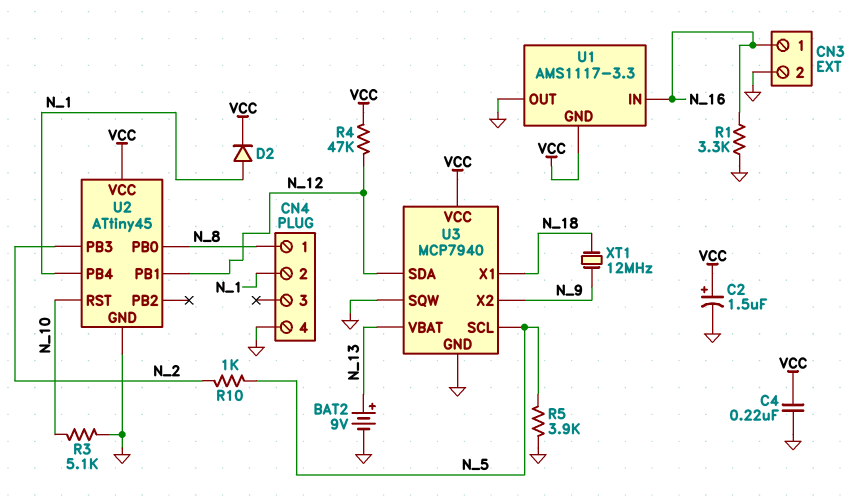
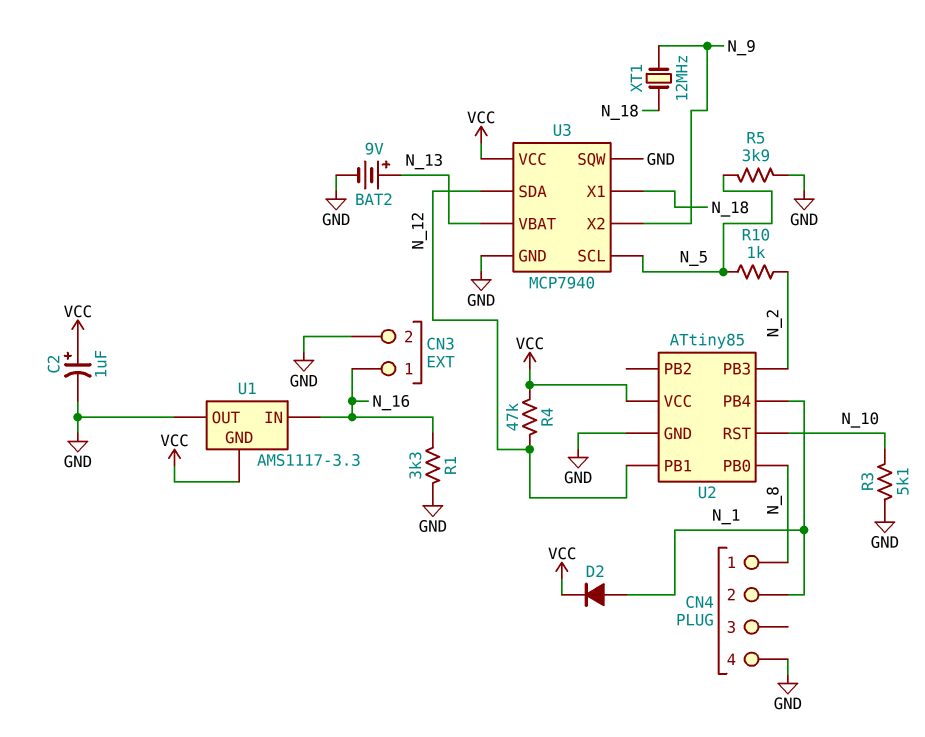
C2: 1.5uF (plus VCC, minus GND) -> 1uF (plus VCC, minus GND)
C4: 220nF (GND, VCC) -> none
U2: ATtiny45 -> ATtiny85

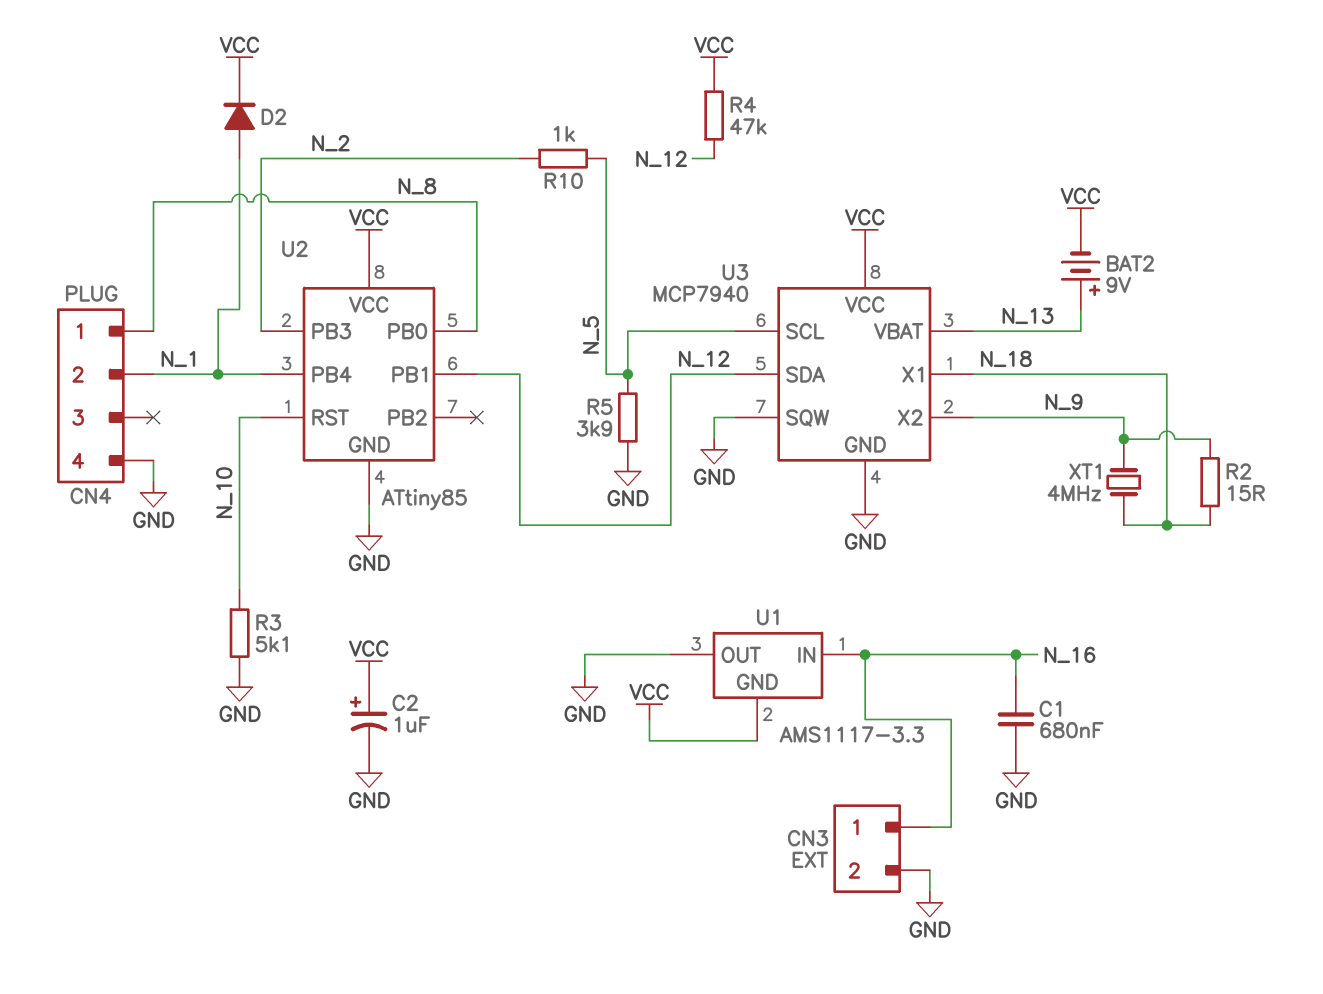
BAT2: 9V (plus N_13, minus GND) -> 9V (plus N_13, minus VCC)
C1: none -> 680nF (GND, N_16)
R1: 3.3k (GND, N_16) -> none
R2: none -> 15 (N_9, N_18)
XT1: 12MHz (N_9, N_18) -> 4MHz (N_9, N_18)

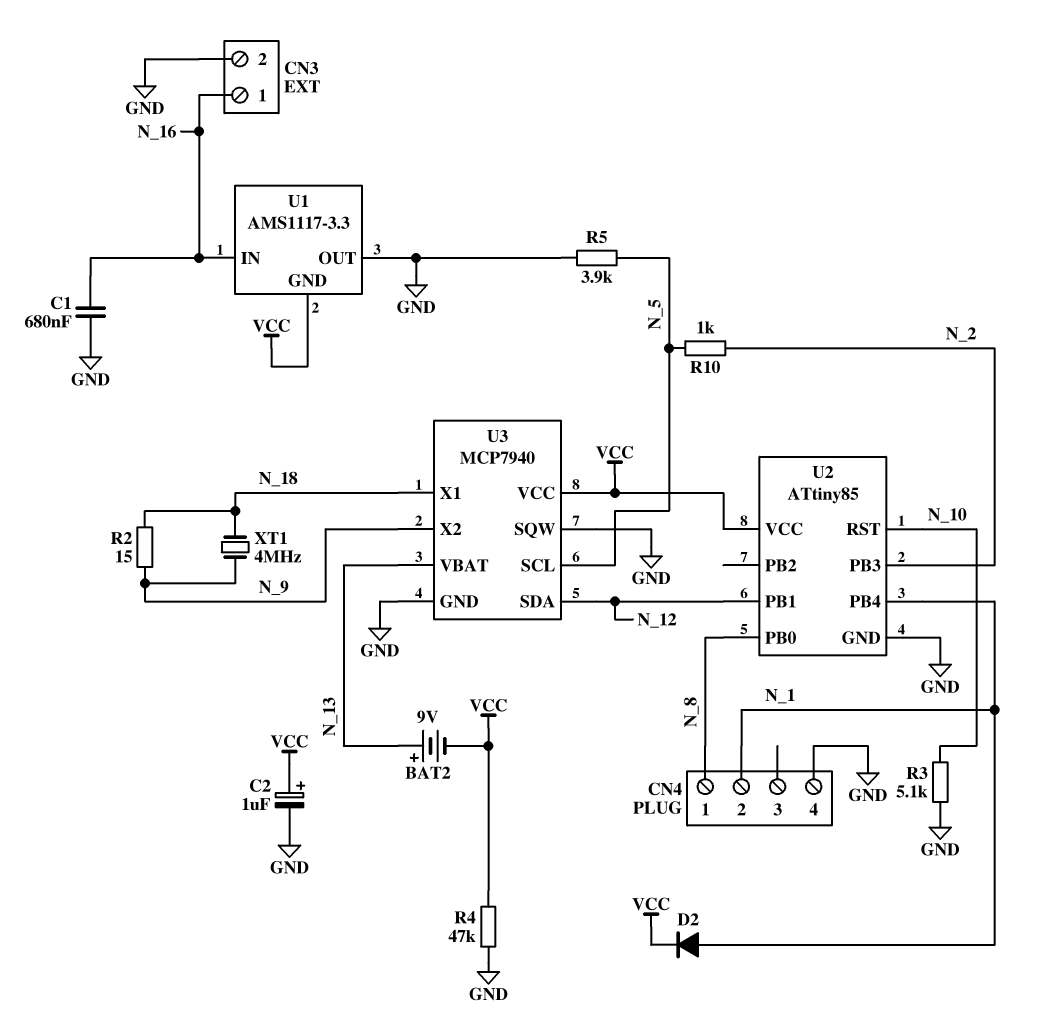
R4: 47k (N_12, VCC) -> 47k (GND, VCC)

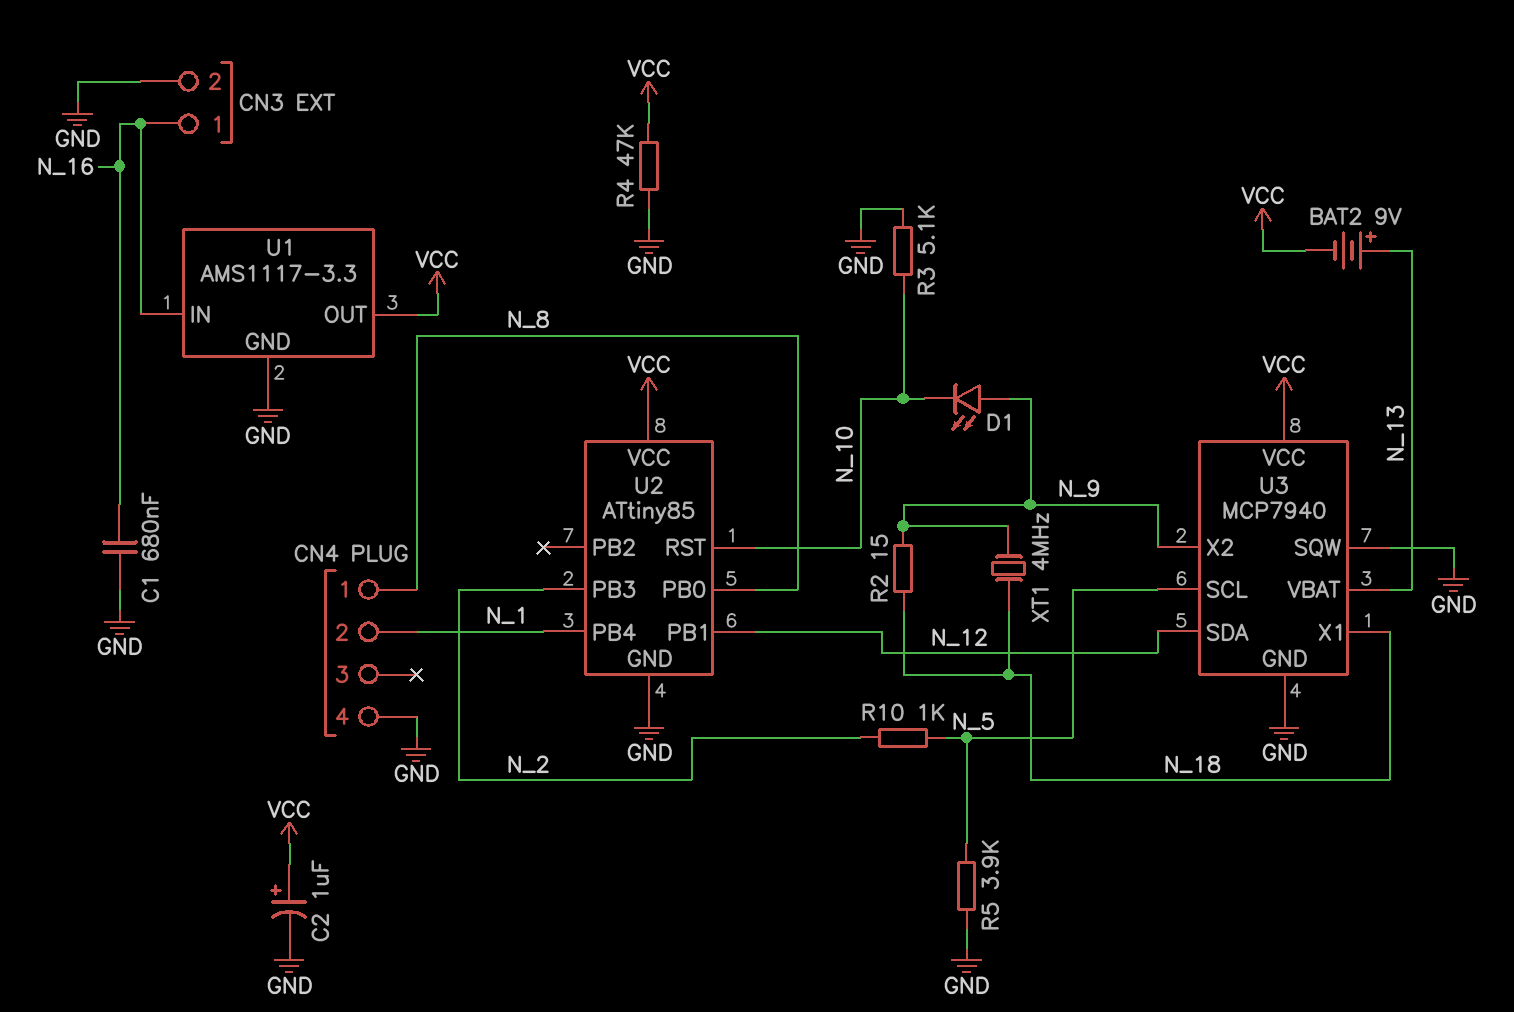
D1: none -> LED (A N_9, K N_10)
D2: diode (A N_1, K VCC) -> none
U1 pin GND: VCC -> GND
U1 pin OUT: GND -> VCC

